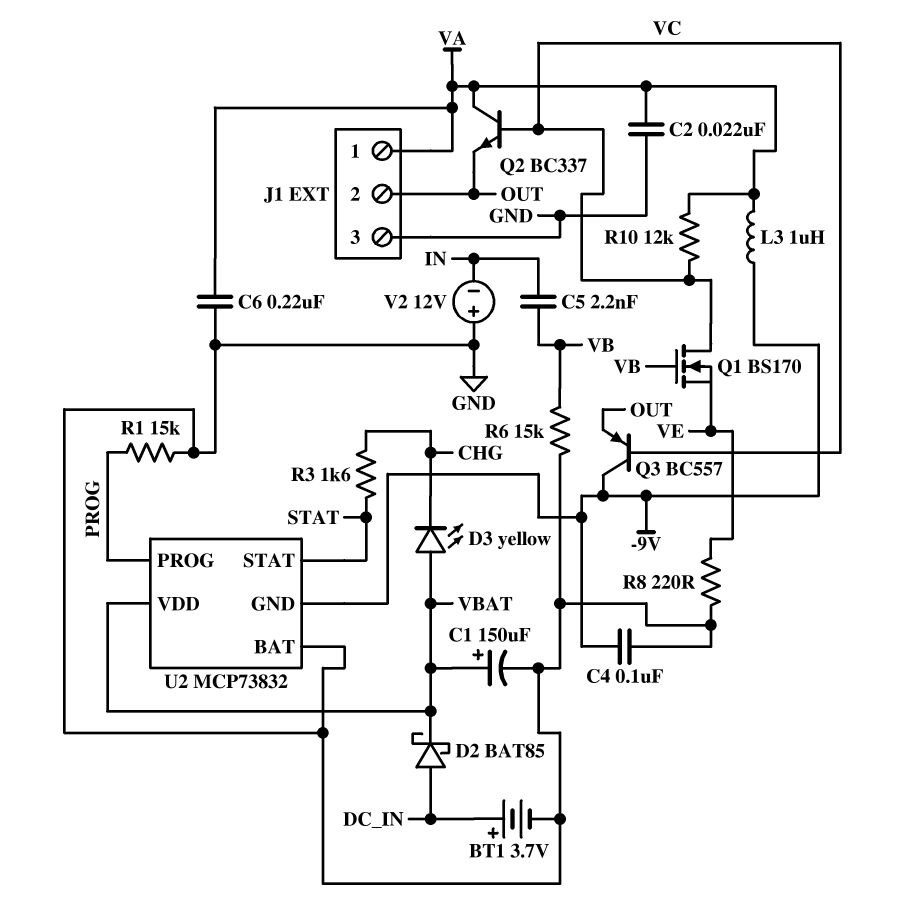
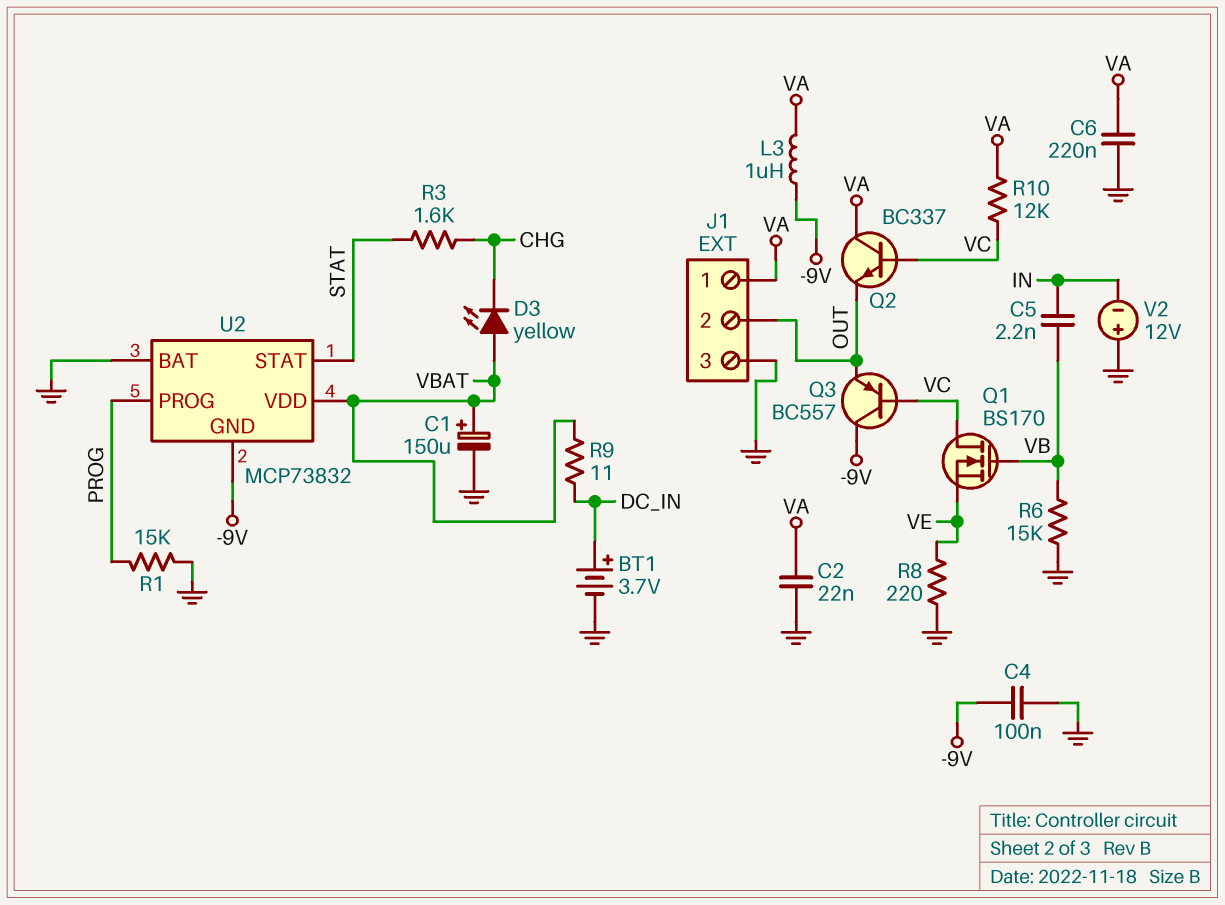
D2: schottky BAT85 (A DC_IN, K VBAT) -> none
R9: none -> 11 (DC_IN, VBAT)

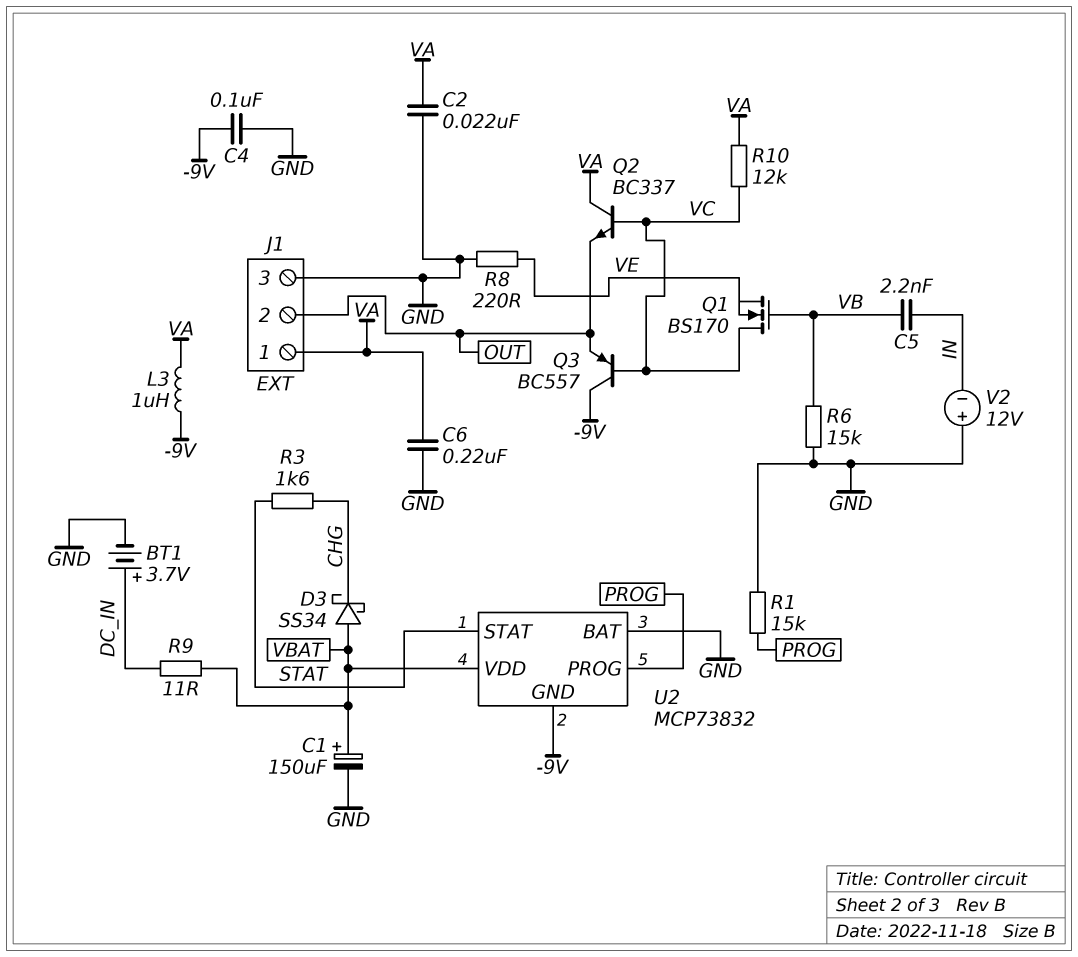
D3: LED yellow (A VBAT, K CHG) -> schottky SS34 (A VBAT, K CHG)

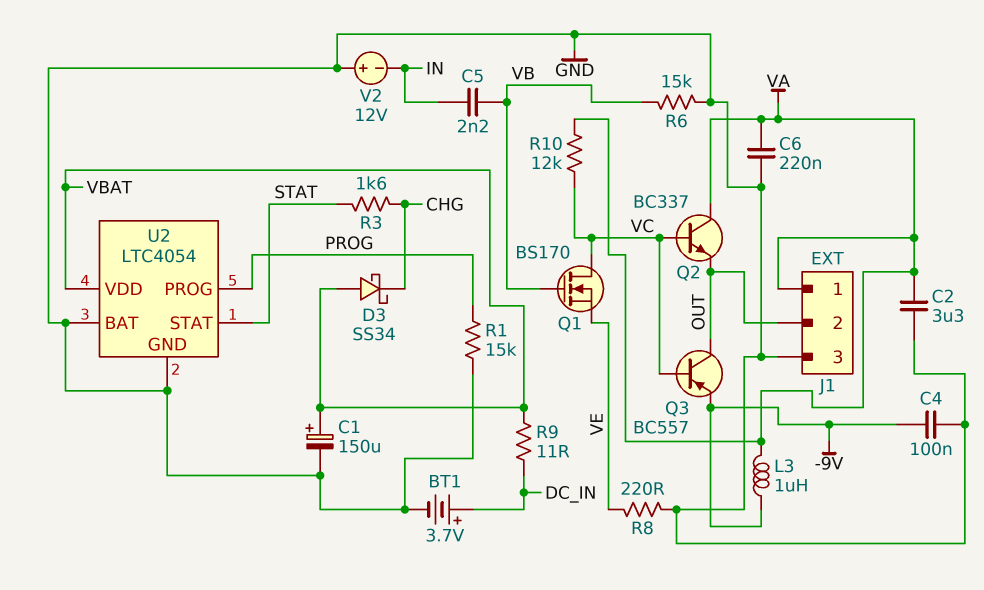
C2: 22nF (GND, VA) -> 3.3uF (GND, VA)
Q3: PNP BC557 (B VC, C -9V, E OUT) -> PNP BC557 (B VC, C OUT, E -9V)
U2: MCP73832 -> LTC4054
U2 pin GND: -9V -> GND

